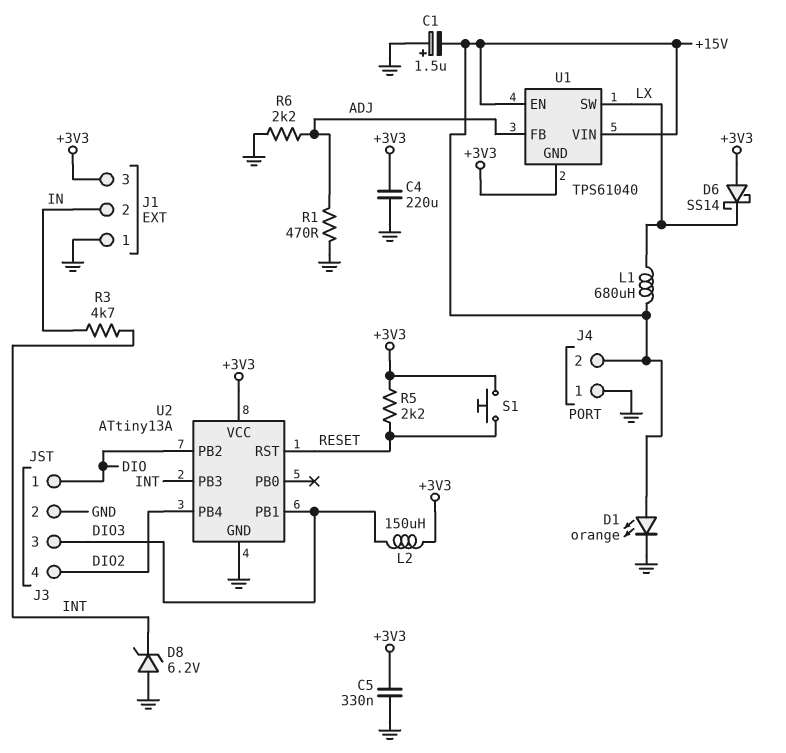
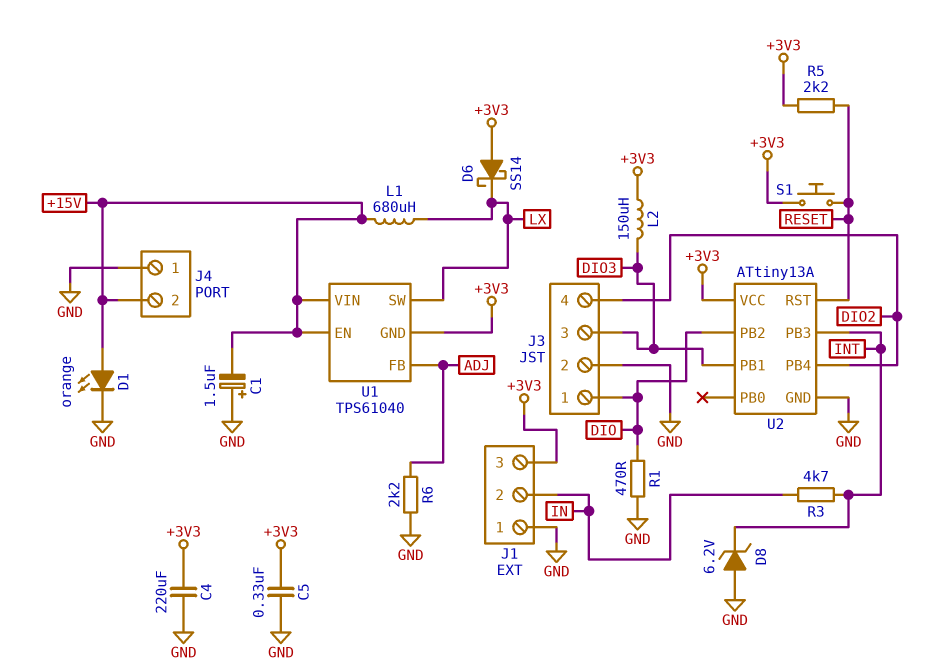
R1: 470 (ADJ, GND) -> 470 (DIO, GND)

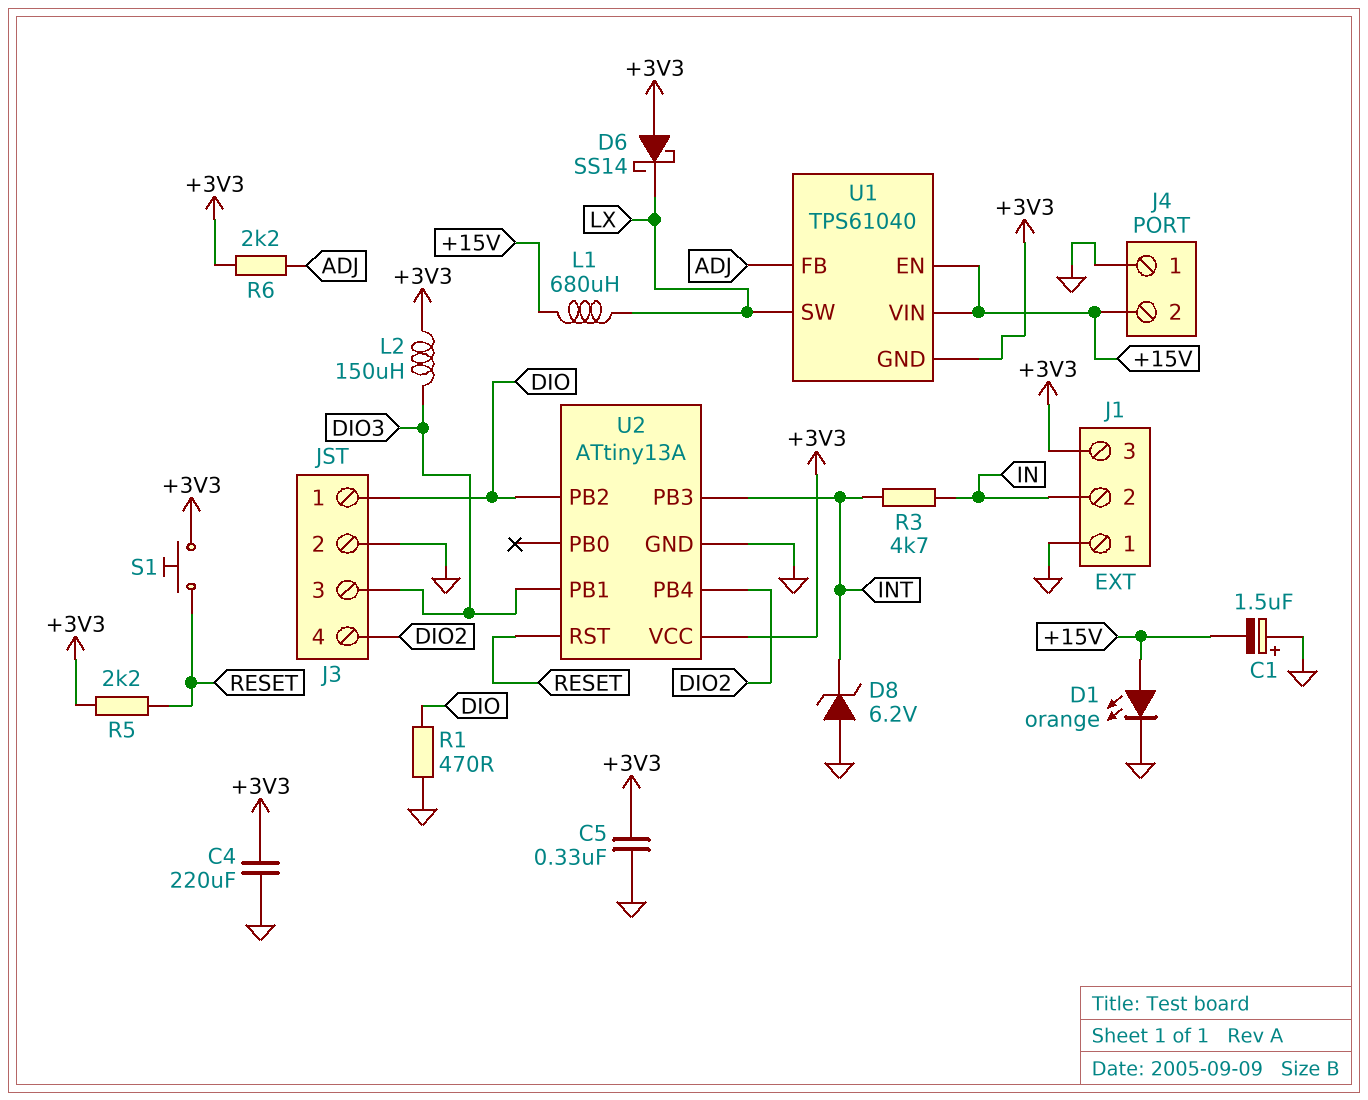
R6: 2.2k (ADJ, GND) -> 2.2k (+3V3, ADJ)

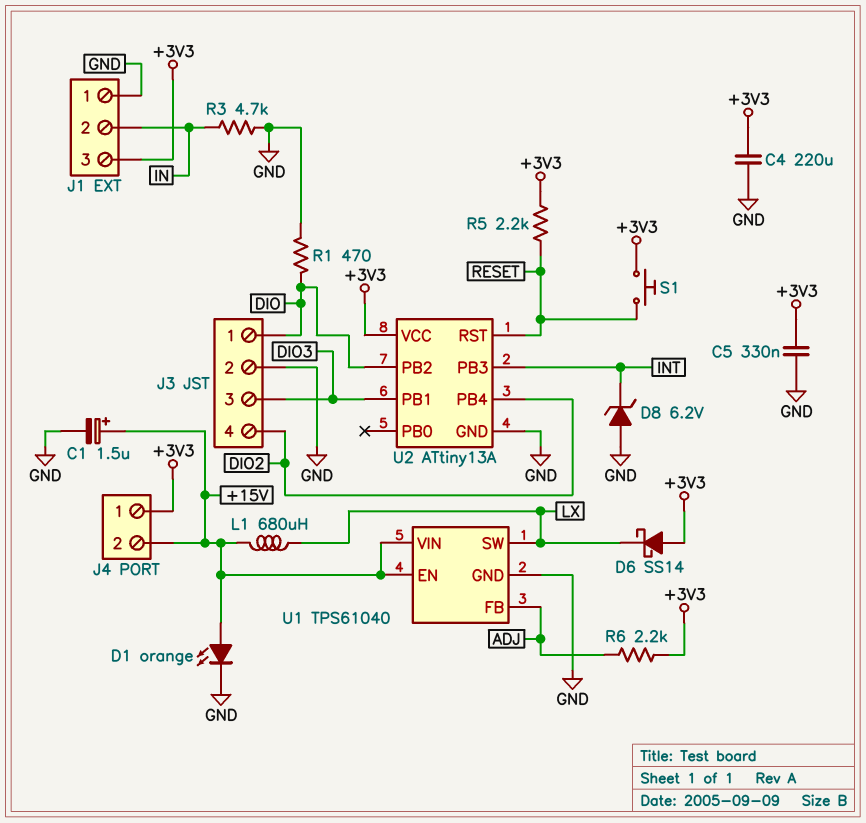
C1: 1.5uF (plus GND, minus +15V) -> 1.5uF (plus +15V, minus GND)
J4 pin 1: GND -> +3V3
L2: 150uH (+3V3, DIO3) -> none
R3: 4.7k (IN, INT) -> 4.7k (GND, IN)
U1 pin GND: +3V3 -> GND

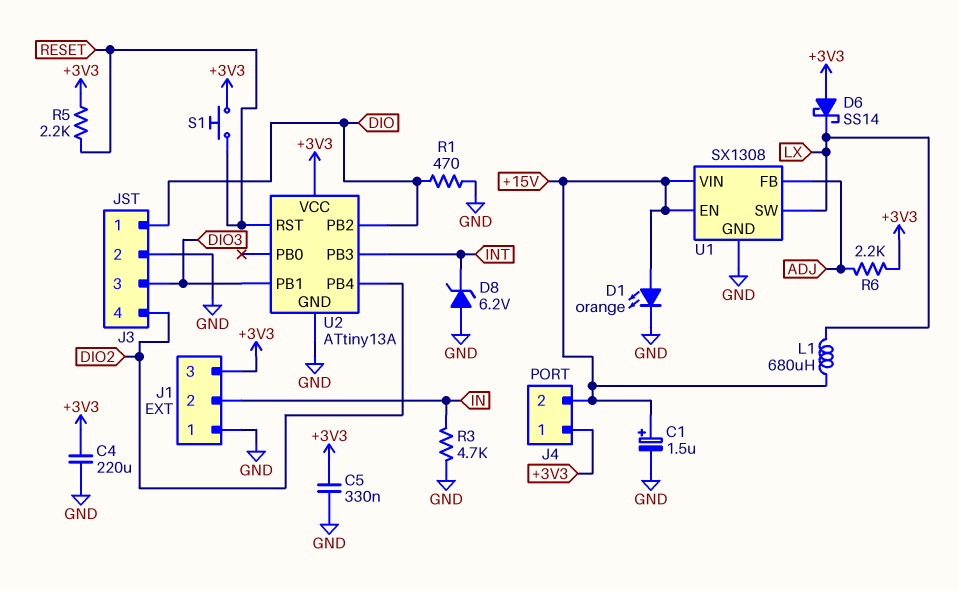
U1: TPS61040 -> SX1308

